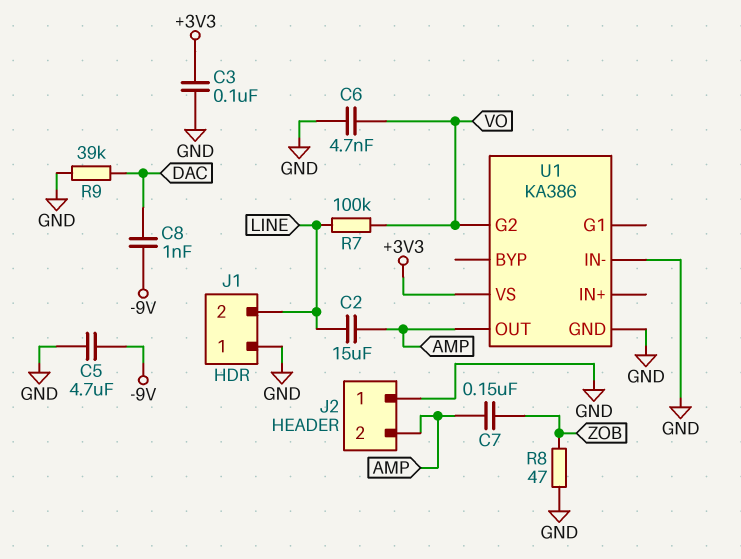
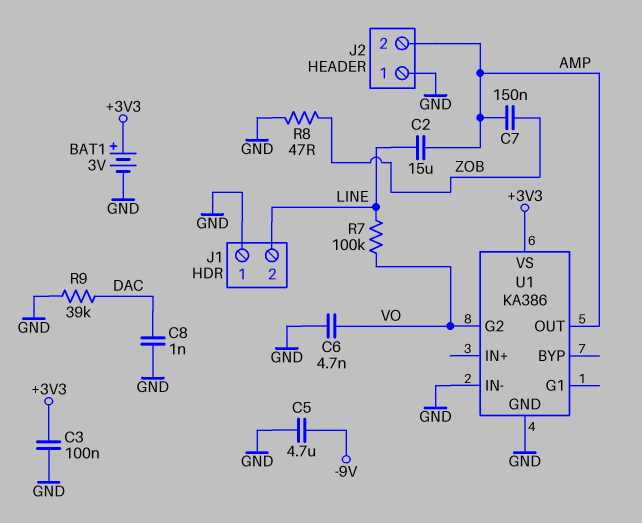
BAT1: none -> 3V (plus +3V3, minus GND)
C8: 1nF (-9V, DAC) -> 1nF (DAC, GND)

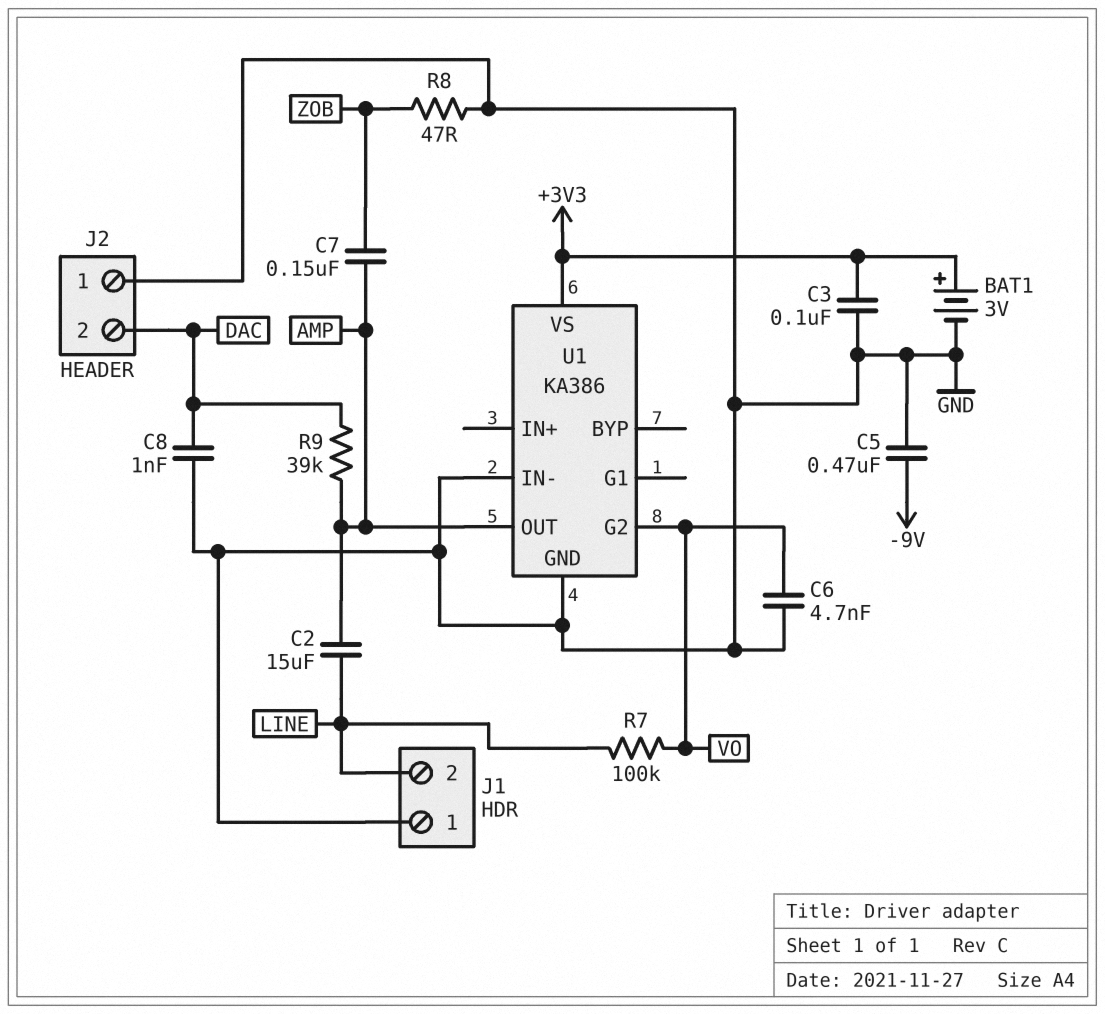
C5: 4.7uF (-9V, GND) -> 470nF (-9V, GND)
J2 pin 2: AMP -> DAC
R9: 39k (DAC, GND) -> 39k (AMP, DAC)

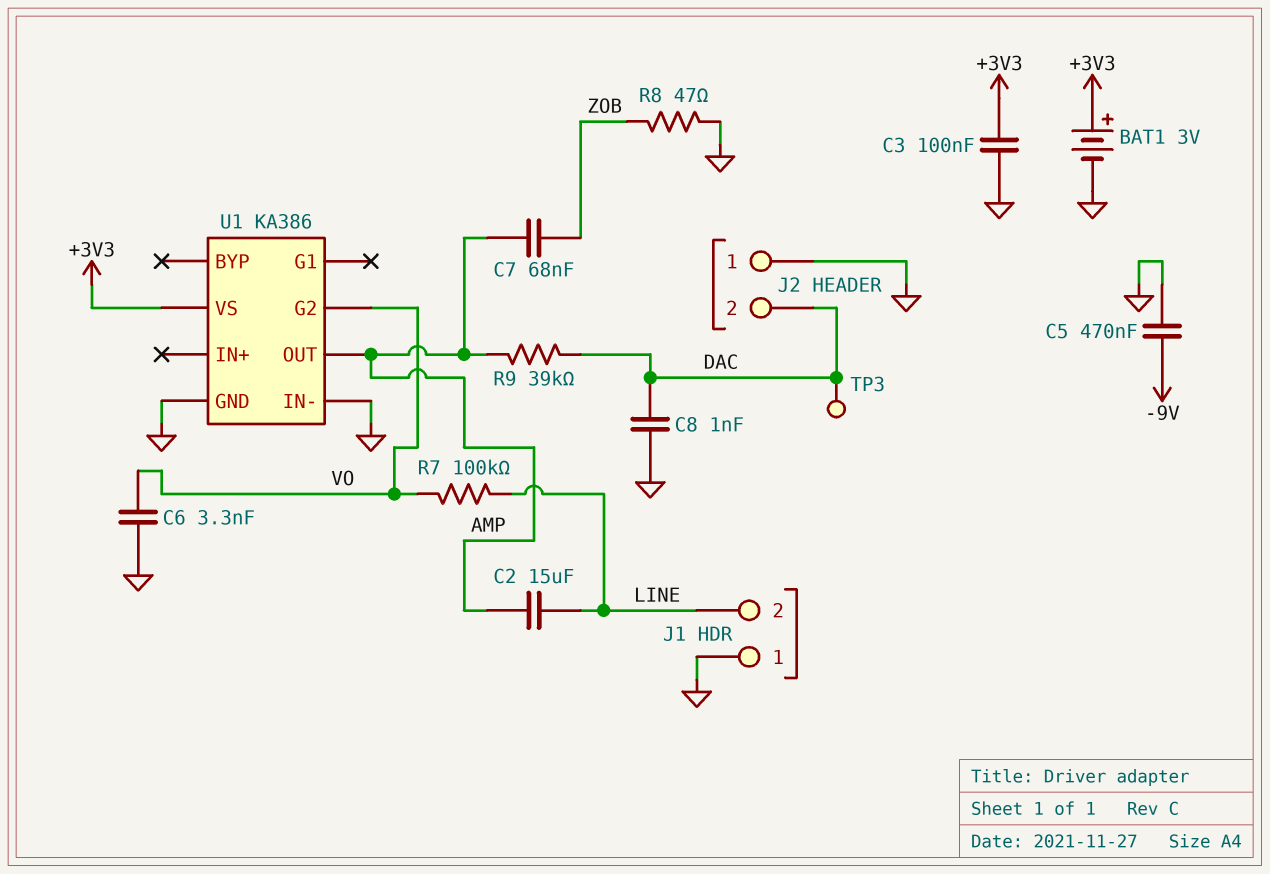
C6: 4.7nF (GND, VO) -> 3.3nF (GND, VO)
C7: 150nF (AMP, ZOB) -> 68nF (AMP, ZOB)
TP3: none -> test point (DAC)

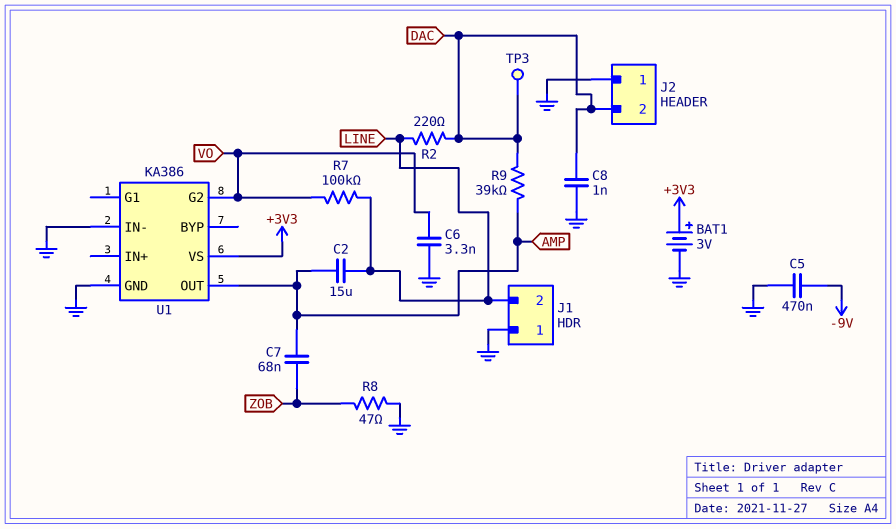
C3: 100nF (+3V3, GND) -> none
R2: none -> 220 (DAC, LINE)

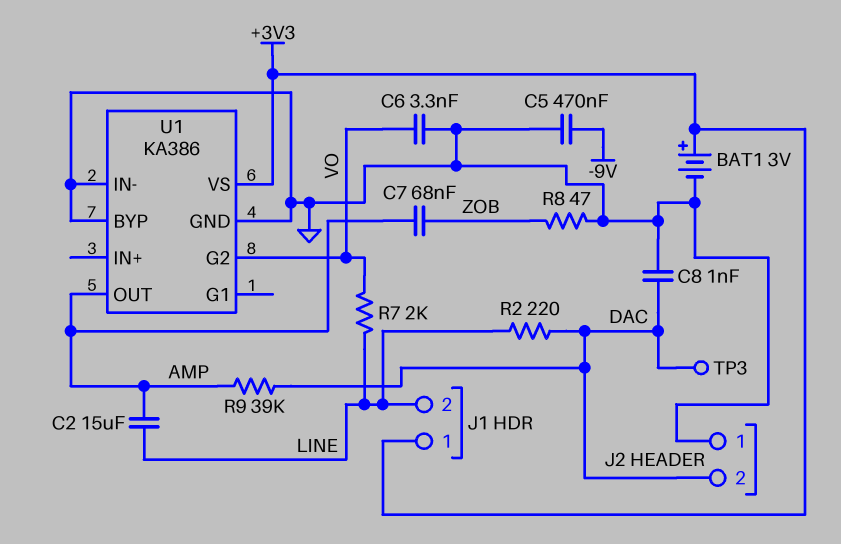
J1 pin 1: GND -> +3V3
R7: 100k (LINE, VO) -> 2k (LINE, VO)
U1 pin BYP: none -> GND

